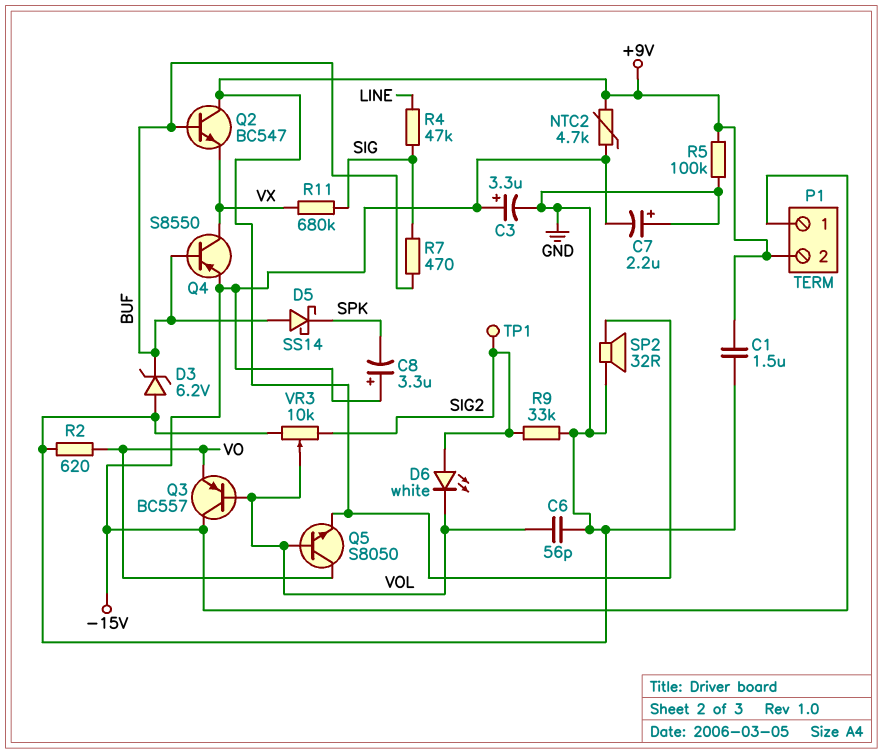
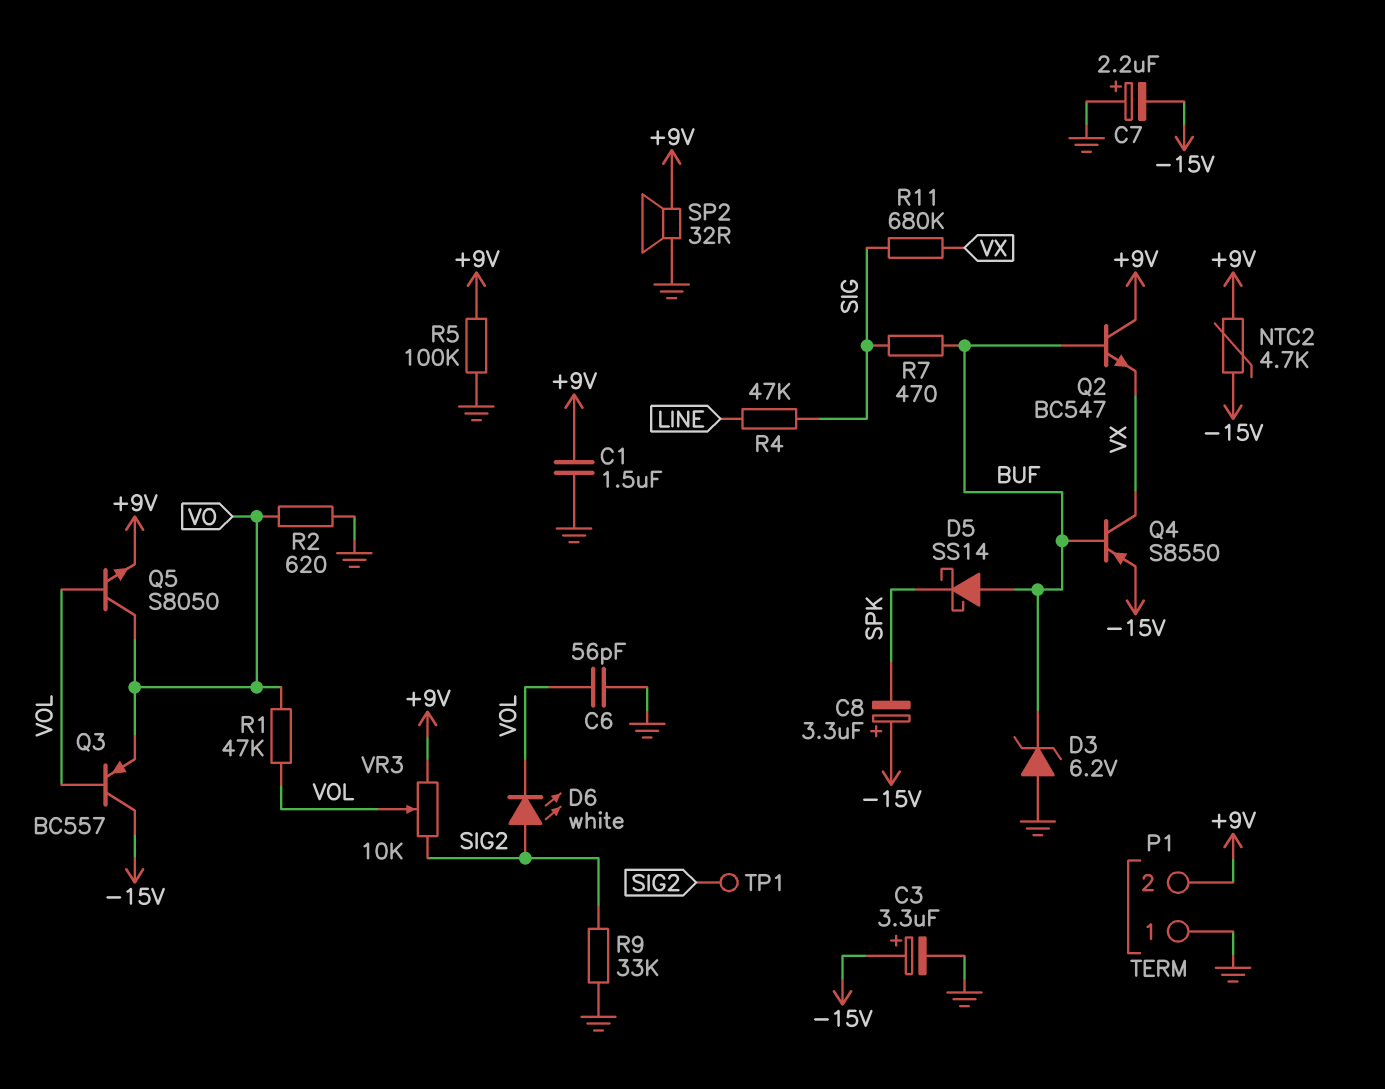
P1 pin 1: -15V -> GND
R1: none -> 47k (VO, VOL)
VR3: 10k (GND, SIG2, wiper VOL) -> 10k (+9V, SIG2, wiper VOL)

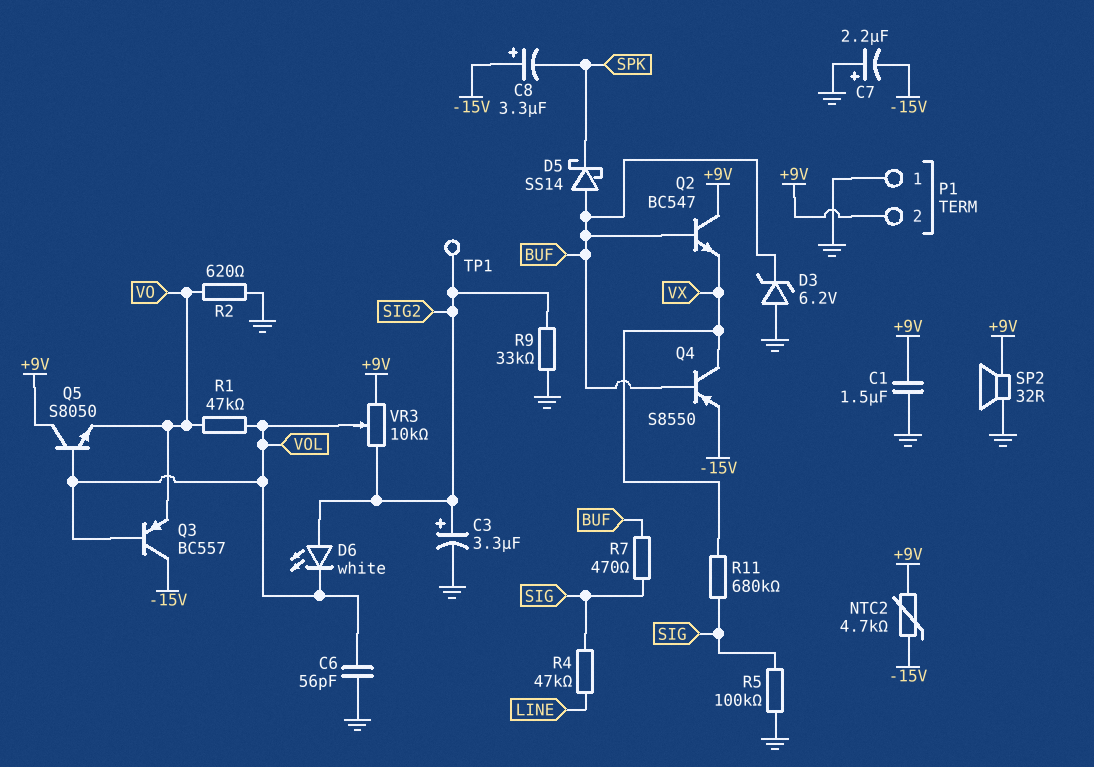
C3: 3.3uF (plus -15V, minus GND) -> 3.3uF (plus SIG2, minus GND)
Q5: NPN S8050 (B VOL, C VO, E +9V) -> NPN S8050 (B VOL, C +9V, E VO)
R5: 100k (+9V, GND) -> 100k (GND, SIG)

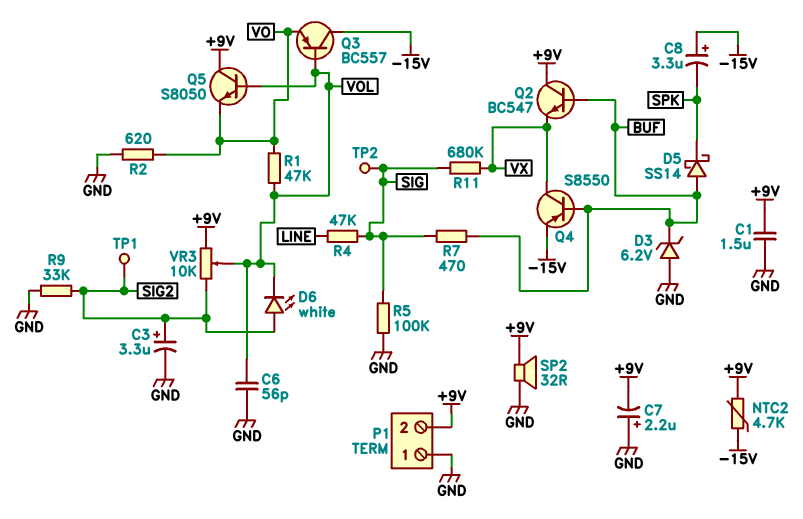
C7: 2.2uF (plus GND, minus -15V) -> 2.2uF (plus GND, minus +9V)
TP2: none -> test point (SIG)

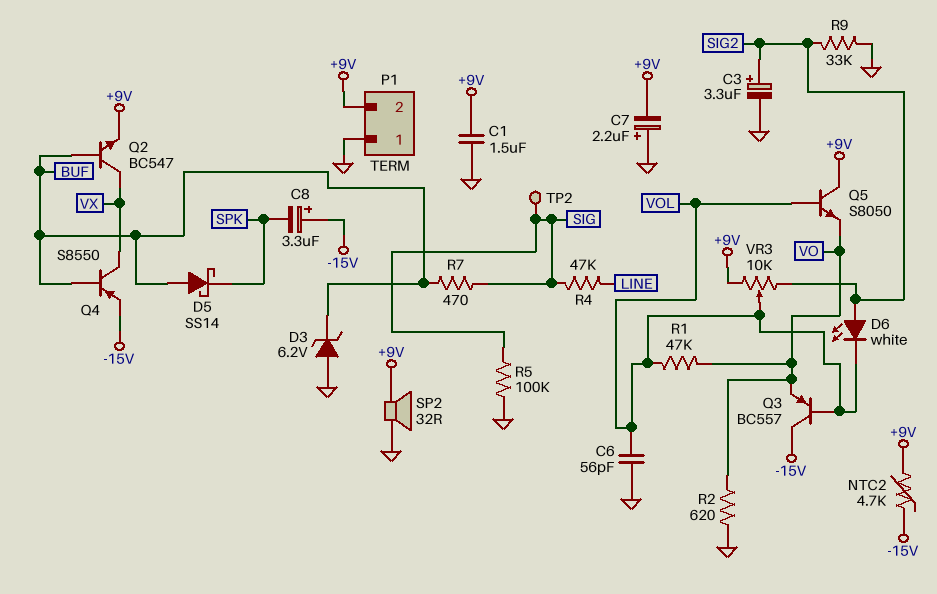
Q2: NPN BC547 (B BUF, C +9V, E VX) -> NPN BC547 (B BUF, C VX, E +9V)
R11: 680k (SIG, VX) -> none
TP1: test point (SIG2) -> none

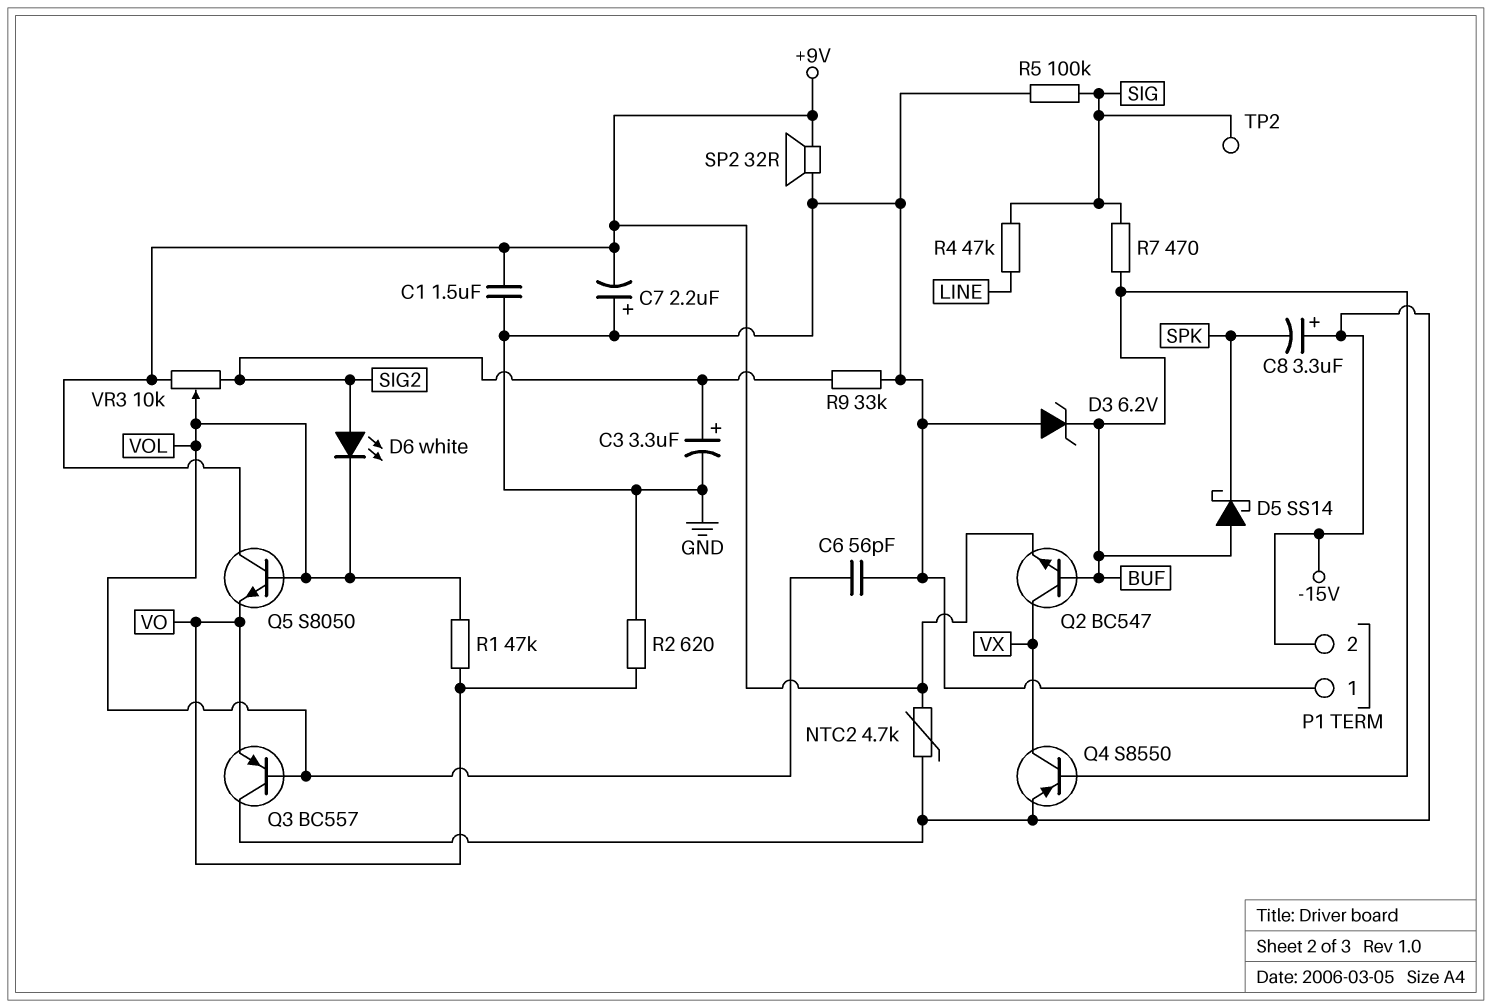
P1 pin 2: +9V -> -15V

